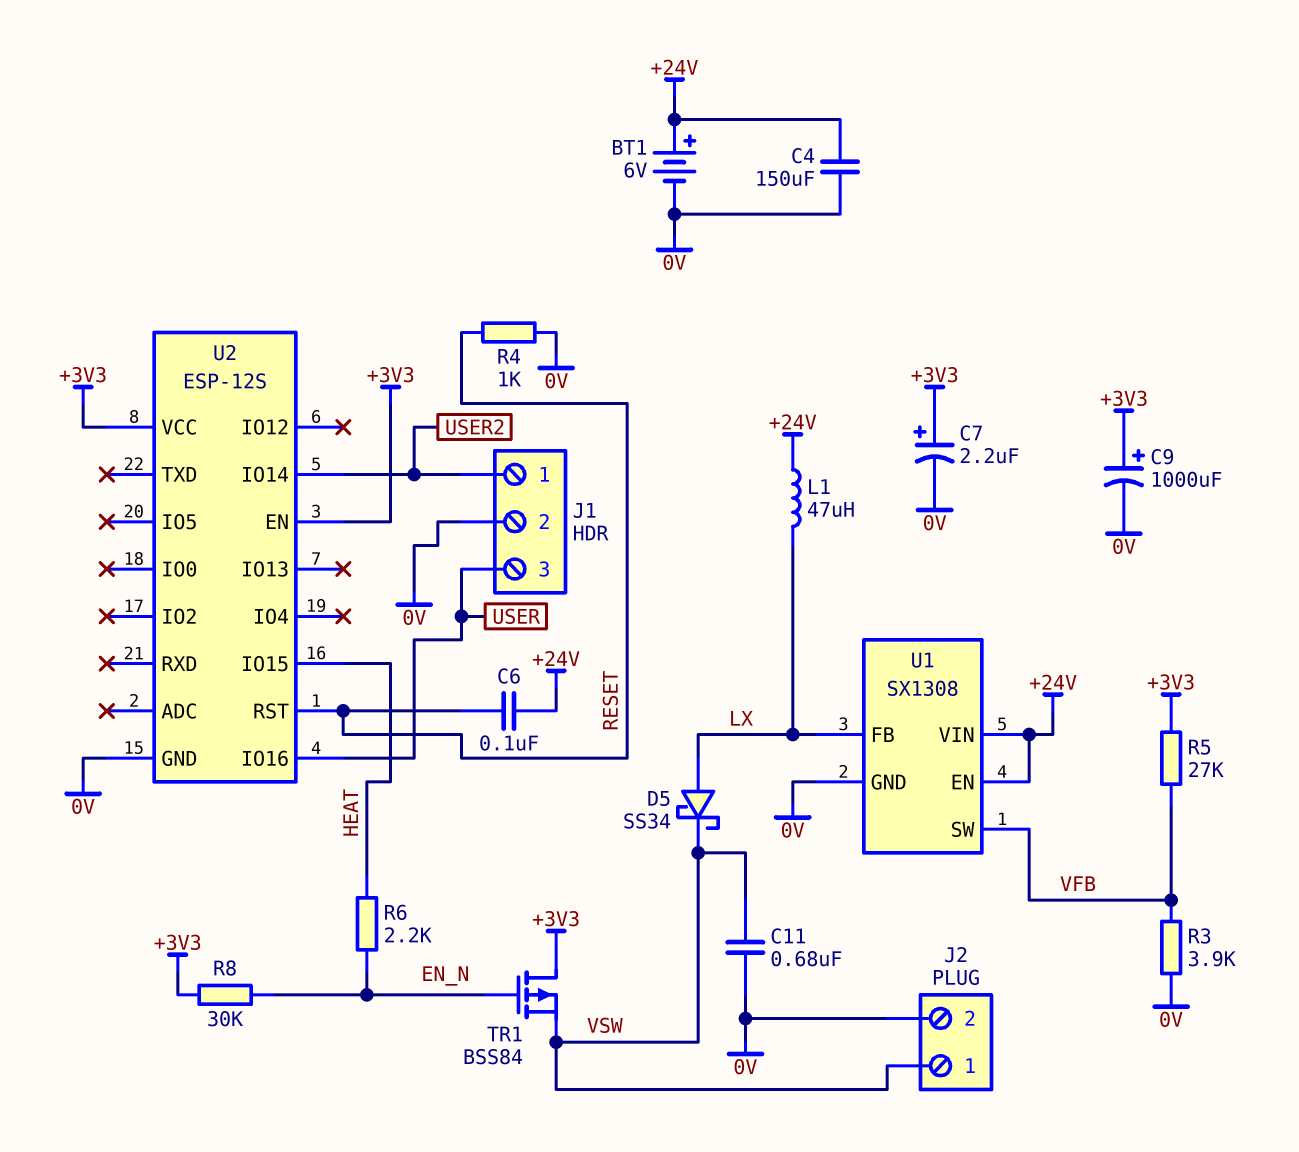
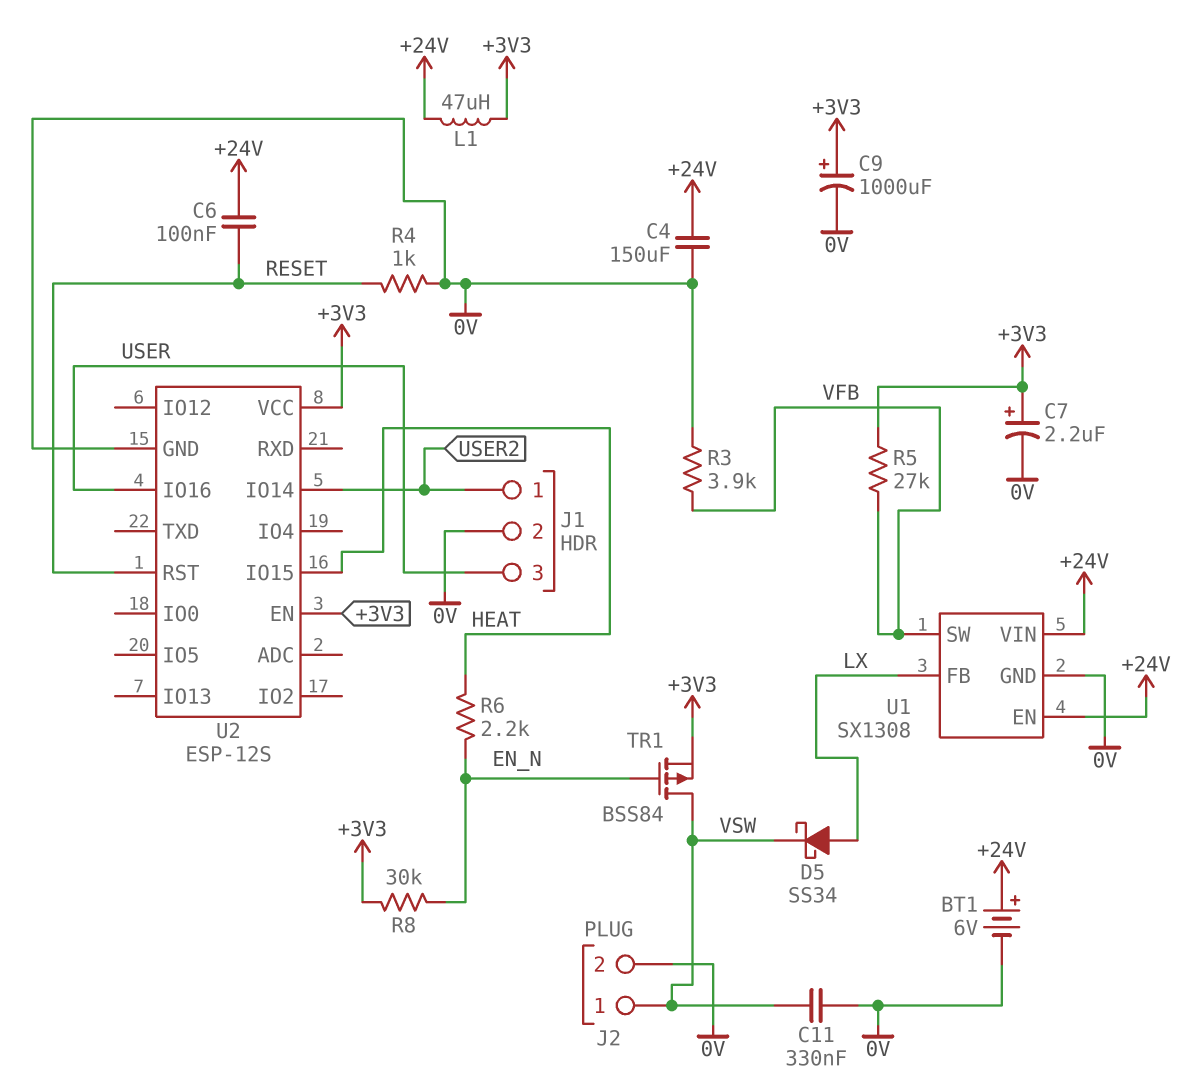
C11: 680nF (0V, VSW) -> 330nF (0V, VSW)
L1: 47uH (+24V, LX) -> 47uH (+3V3, +24V)
TR1: PMOS BSS84 (G EN_N, D +3V3, S VSW) -> PMOS BSS84 (G EN_N, D VSW, S +3V3)

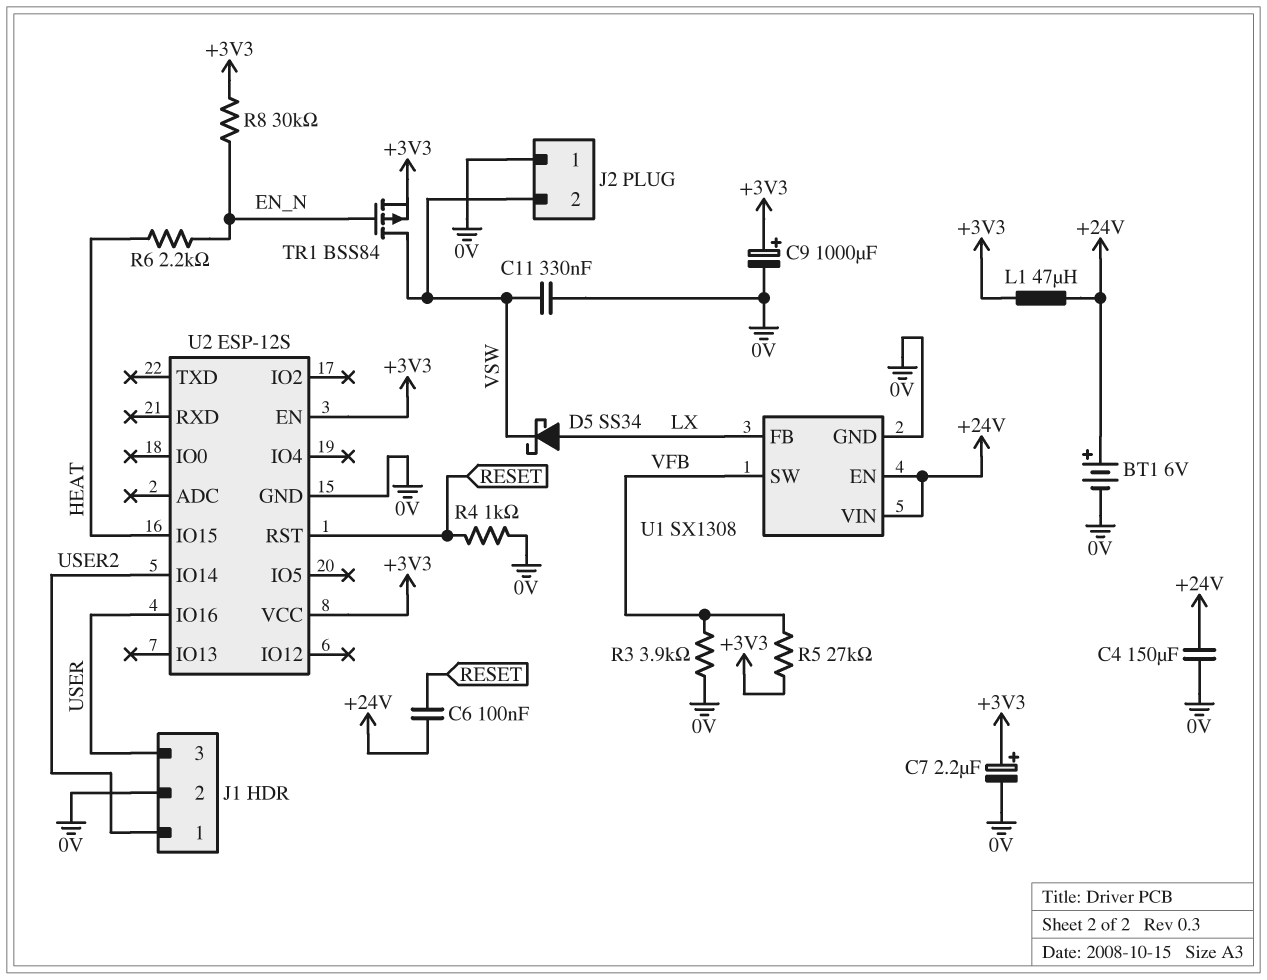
J2 pin 1: VSW -> 0V
J2 pin 2: 0V -> VSW

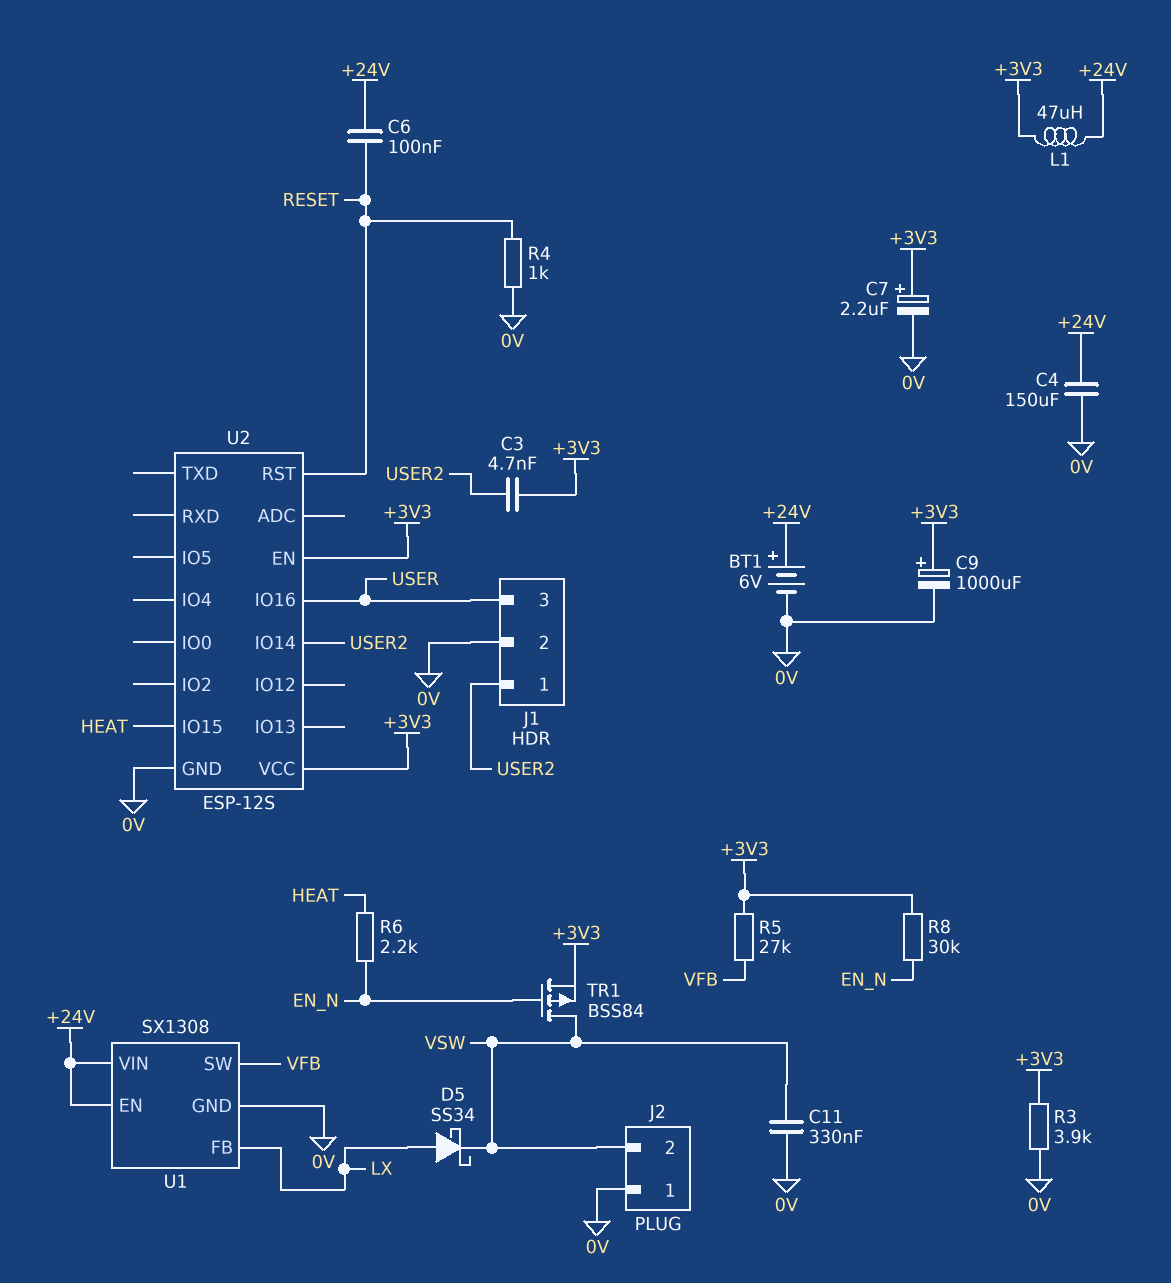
C3: none -> 4.7nF (+3V3, USER2)
R3: 3.9k (0V, VFB) -> 3.9k (+3V3, 0V)

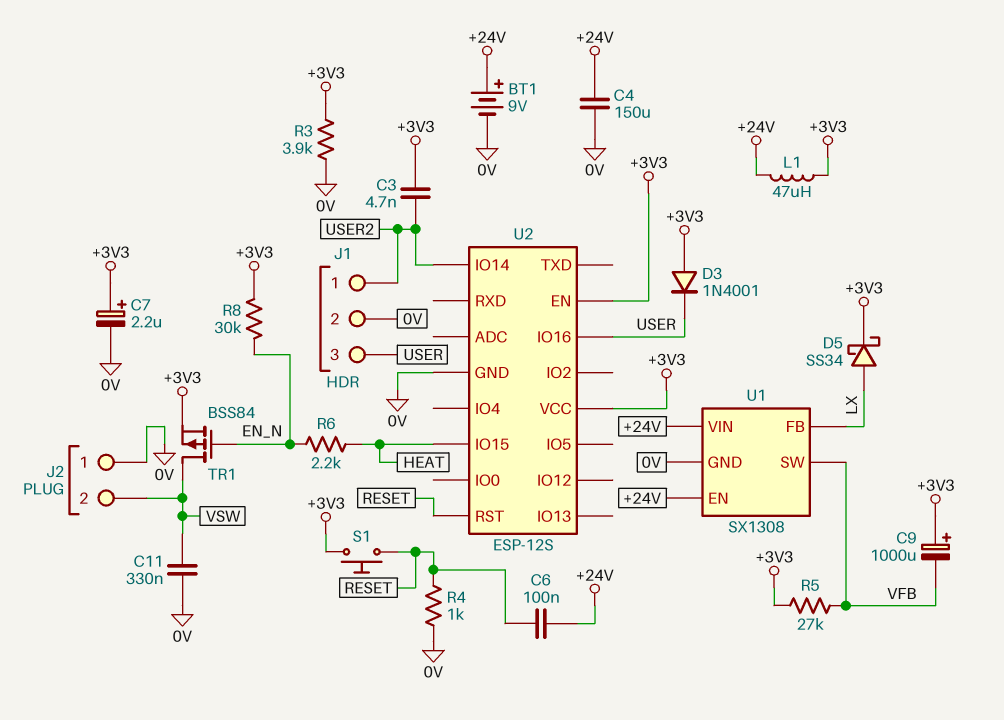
BT1: 6V (plus +24V, minus 0V) -> 9V (plus +24V, minus 0V)
C9: 1000uF (plus +3V3, minus 0V) -> 1000uF (plus +3V3, minus VFB)
D3: none -> diode 1N4001 (A +3V3, K USER)
D5: schottky SS34 (A LX, K VSW) -> schottky SS34 (A LX, K +3V3)
S1: none -> button (+3V3, RESET)

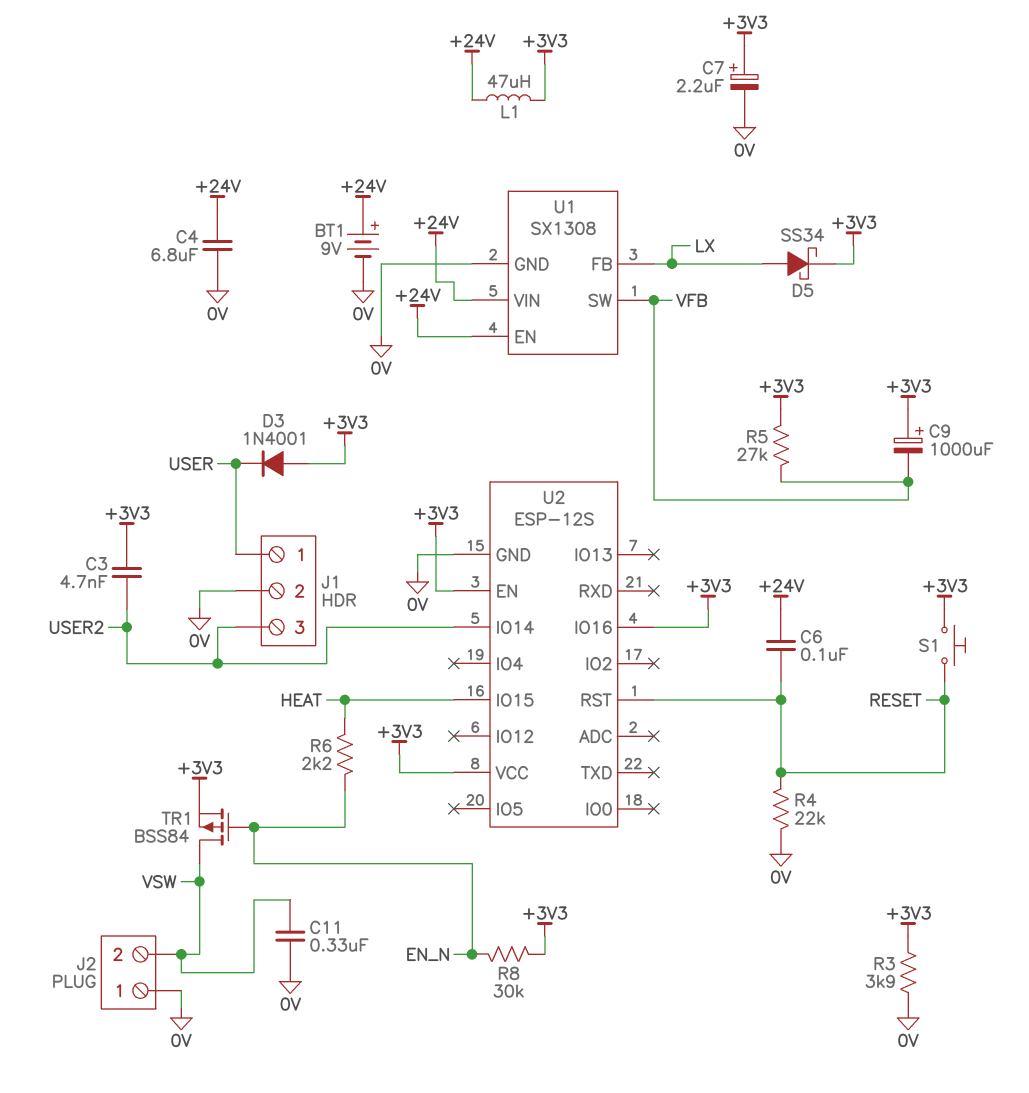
C4: 150uF (+24V, 0V) -> 6.8uF (+24V, 0V)
J1 pin 1: USER2 -> USER
J1 pin 3: USER -> USER2
R4: 1k (0V, RESET) -> 22k (0V, RESET)
U2 pin IO16: USER -> +3V3

